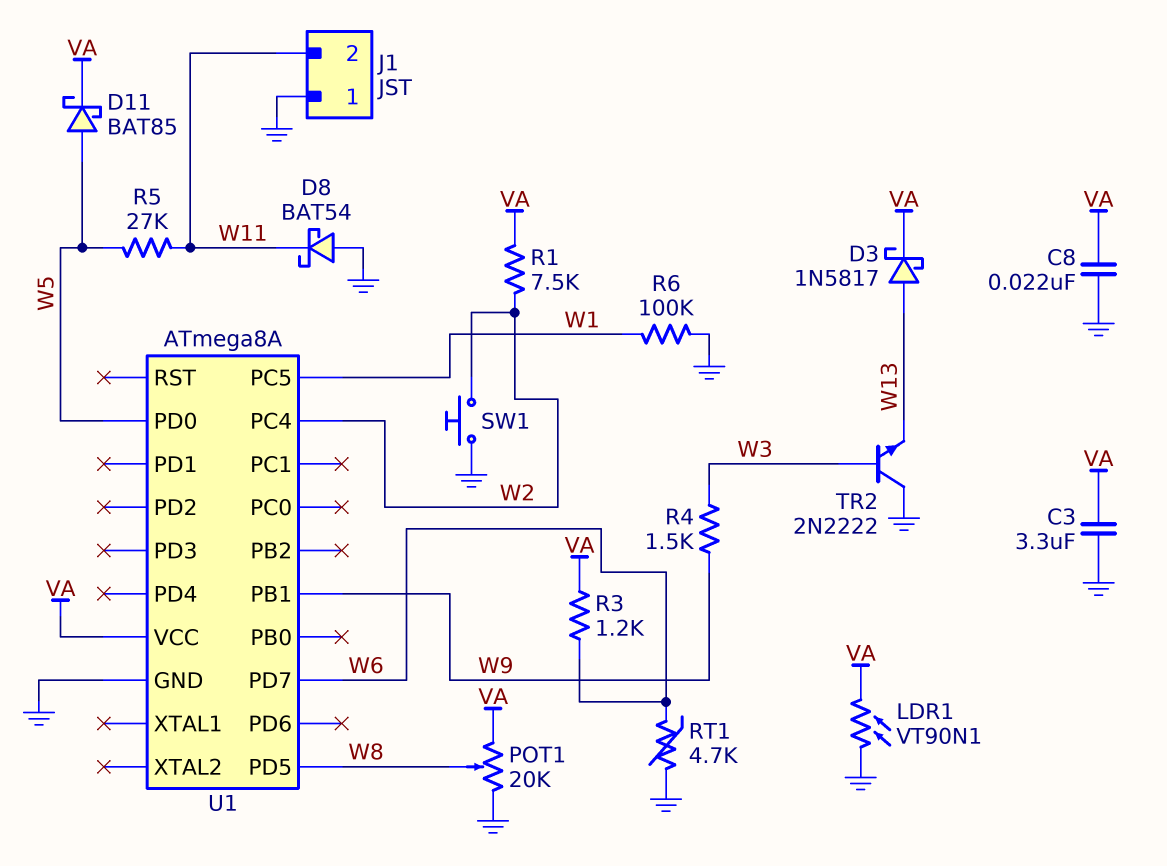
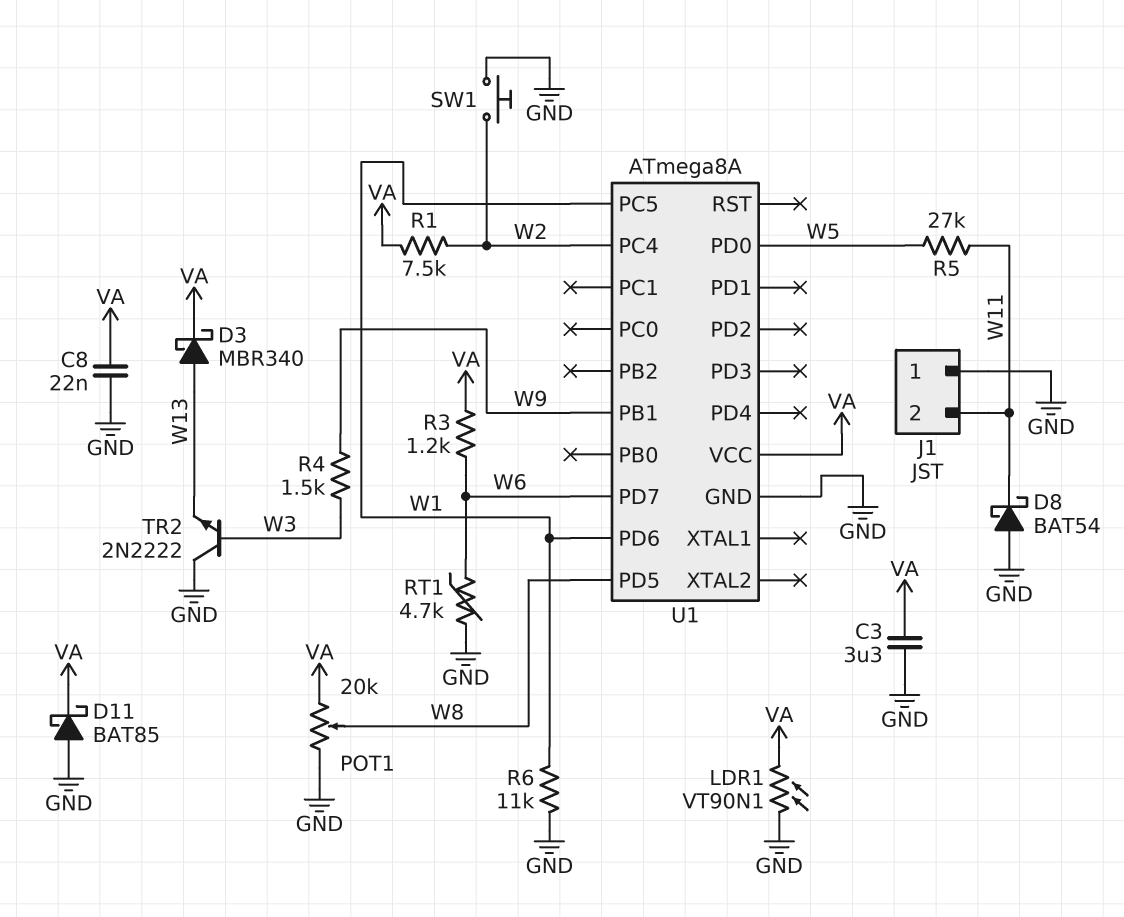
D3: schottky 1N5817 (A W13, K VA) -> schottky MBR340 (A W13, K VA)
D11: schottky BAT85 (A W5, K VA) -> schottky BAT85 (A GND, K VA)
R6: 100k (GND, W1) -> 11k (GND, W1)
U1 pin PD6: none -> W1

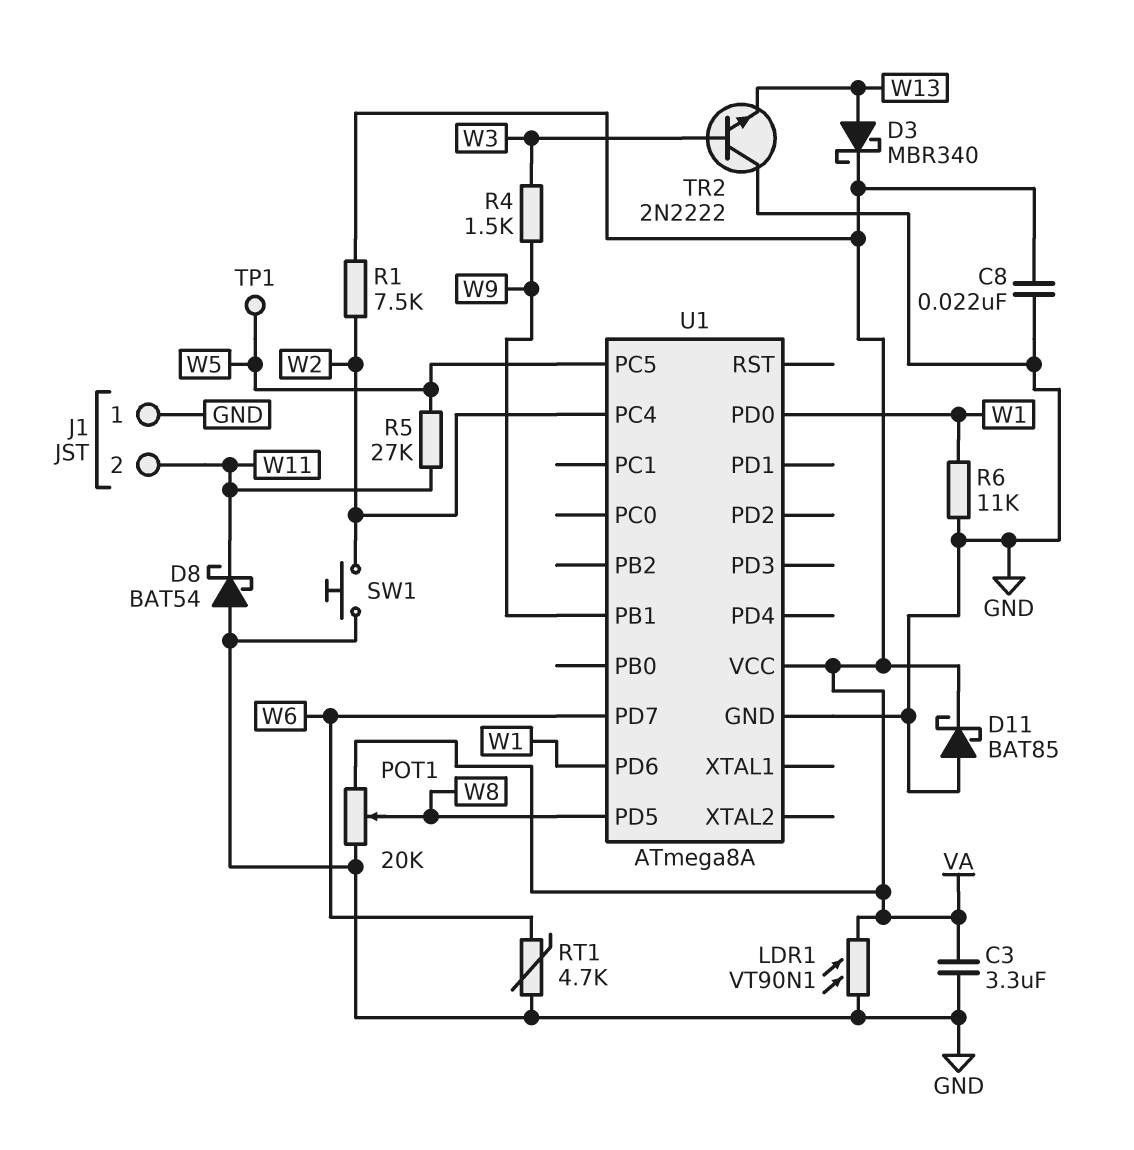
R3: 1.2k (VA, W6) -> none
TP1: none -> test point (W5)
U1 pin PC5: W1 -> W5
U1 pin PD0: W5 -> W1

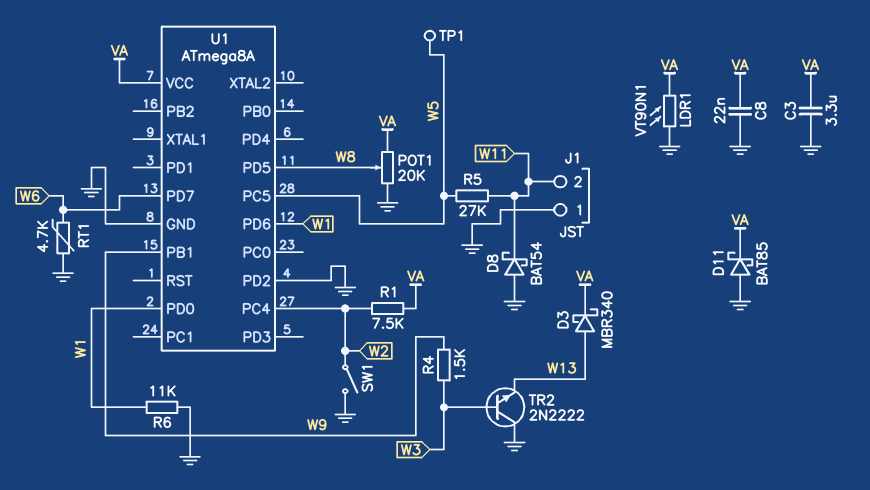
SW1: button (GND, W2) -> switch (GND, W2)
U1 pin PD2: none -> GND

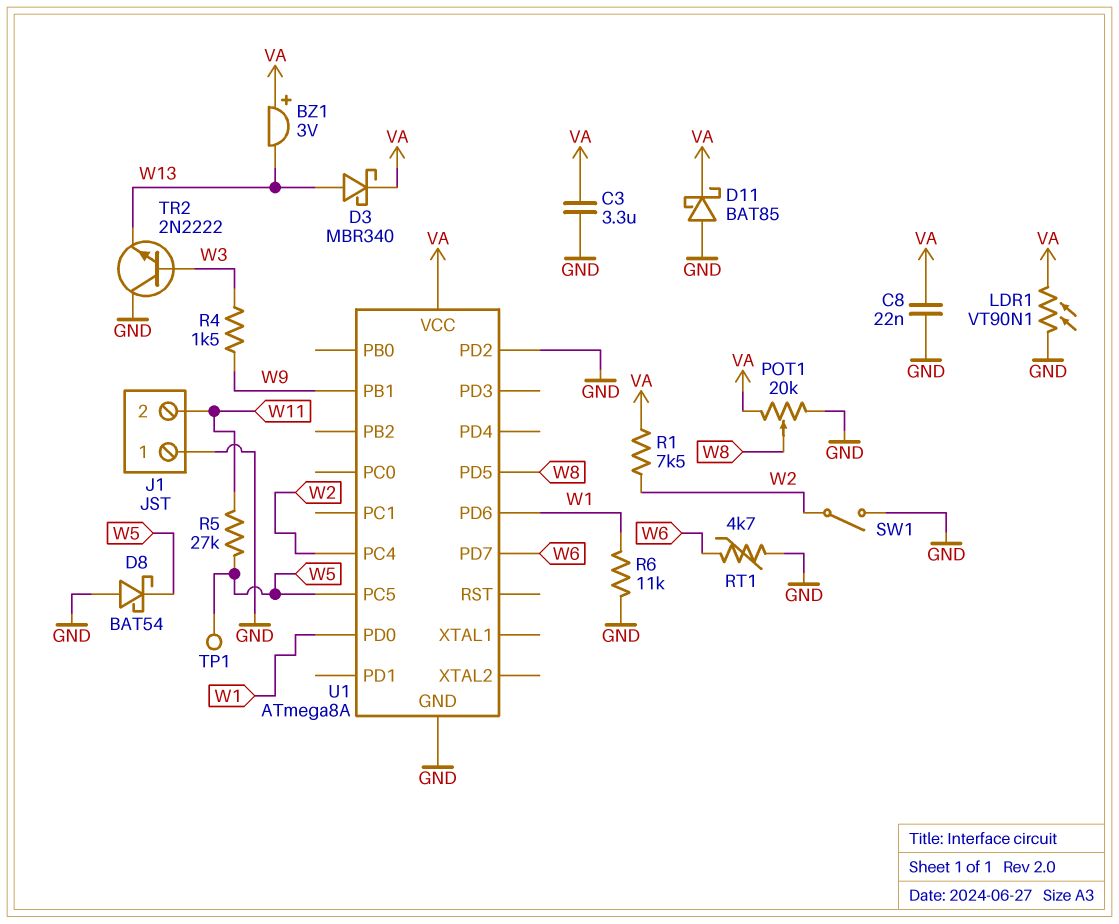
BZ1: none -> buzzer 3V (plus VA, minus W13)
D8: schottky BAT54 (A GND, K W11) -> schottky BAT54 (A GND, K W5)

